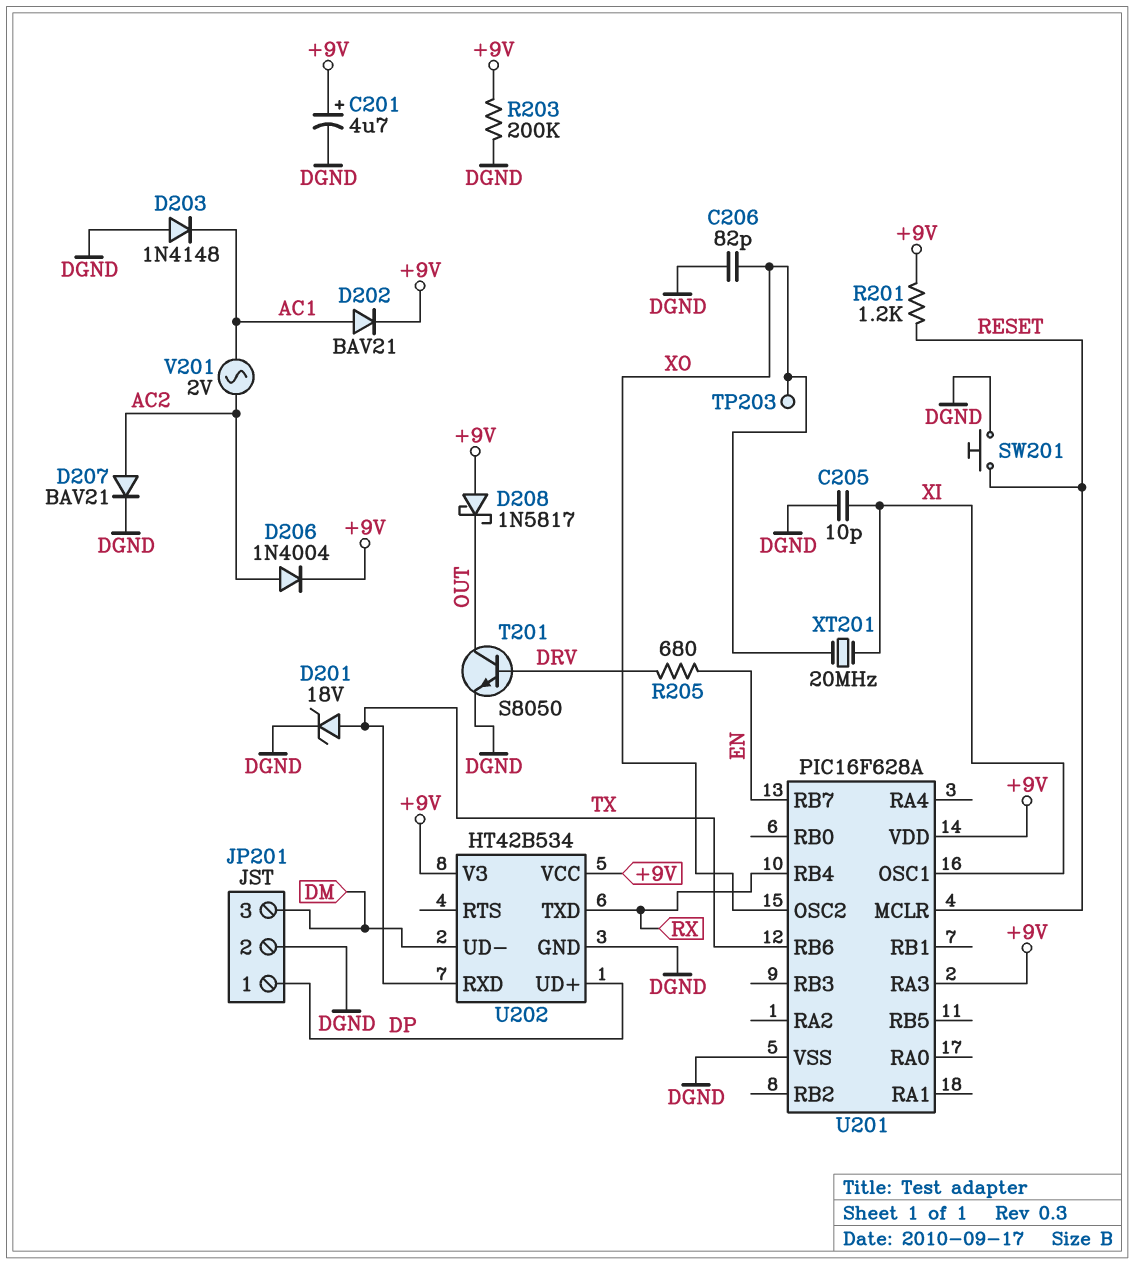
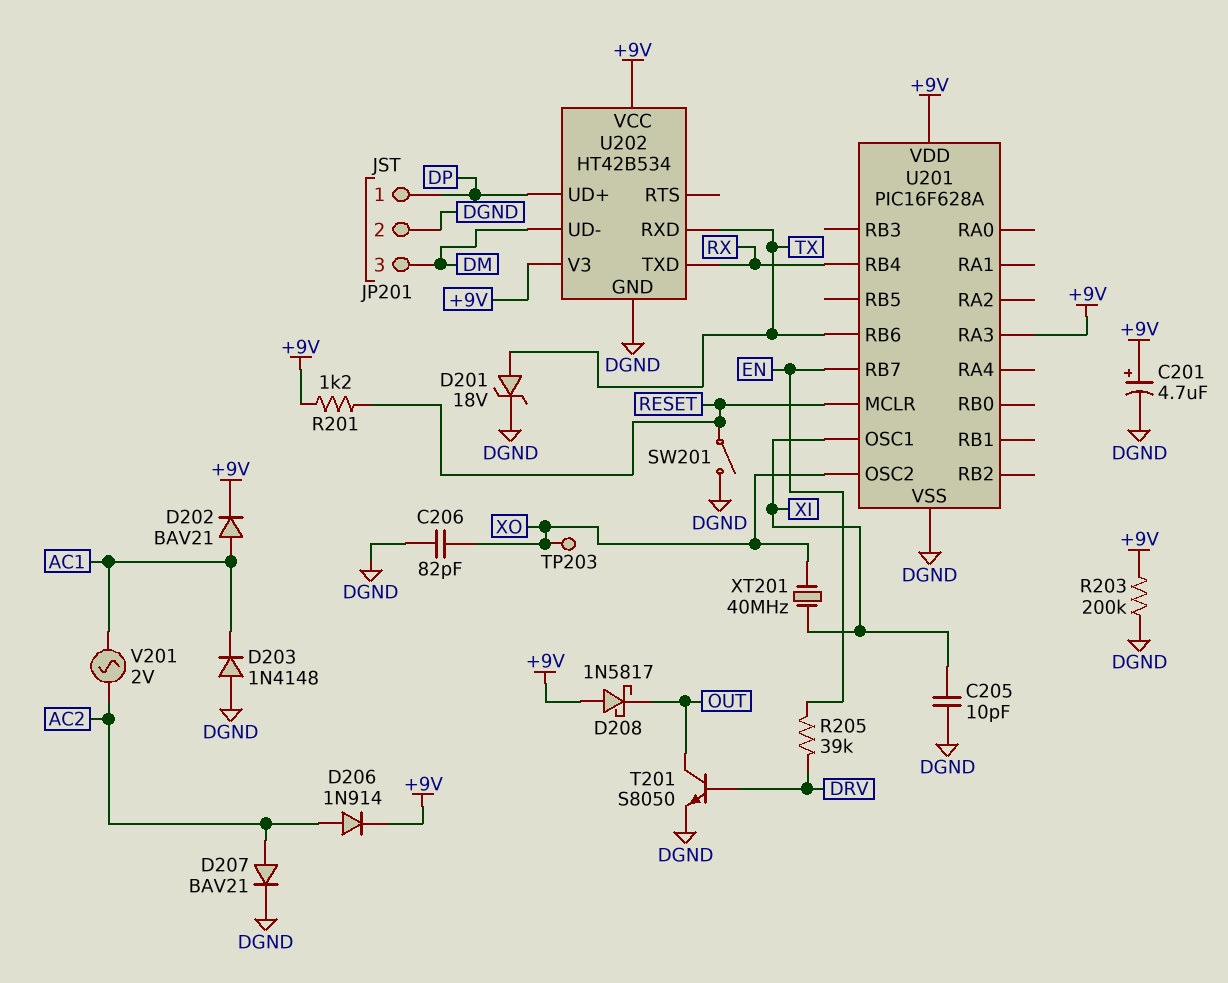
D206: diode 1N4004 (A AC2, K +9V) -> diode 1N914 (A AC2, K +9V)
R205: 680 (DRV, EN) -> 39k (DRV, EN)
SW201: button (DGND, RESET) -> switch (DGND, RESET)
XT201: 20MHz (XI, XO) -> 40MHz (XI, XO)

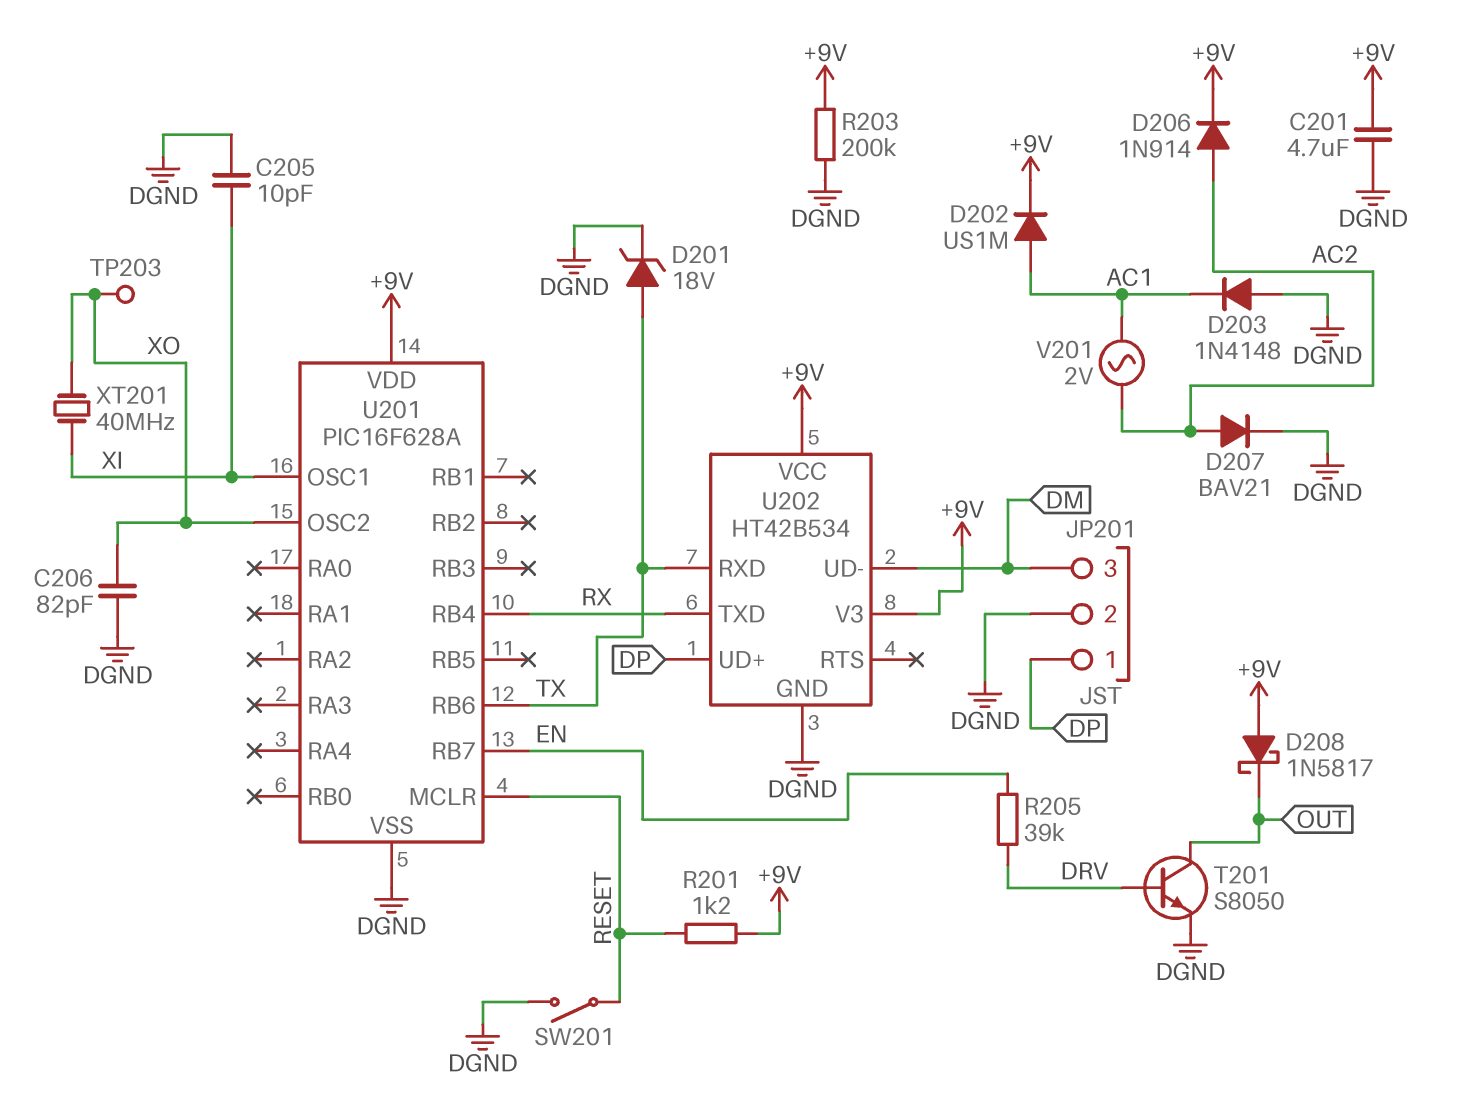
C201: 4.7uF (plus +9V, minus DGND) -> 4.7uF (+9V, DGND)
D202: diode BAV21 (A AC1, K +9V) -> diode US1M (A AC1, K +9V)
U201 pin RA3: +9V -> none

